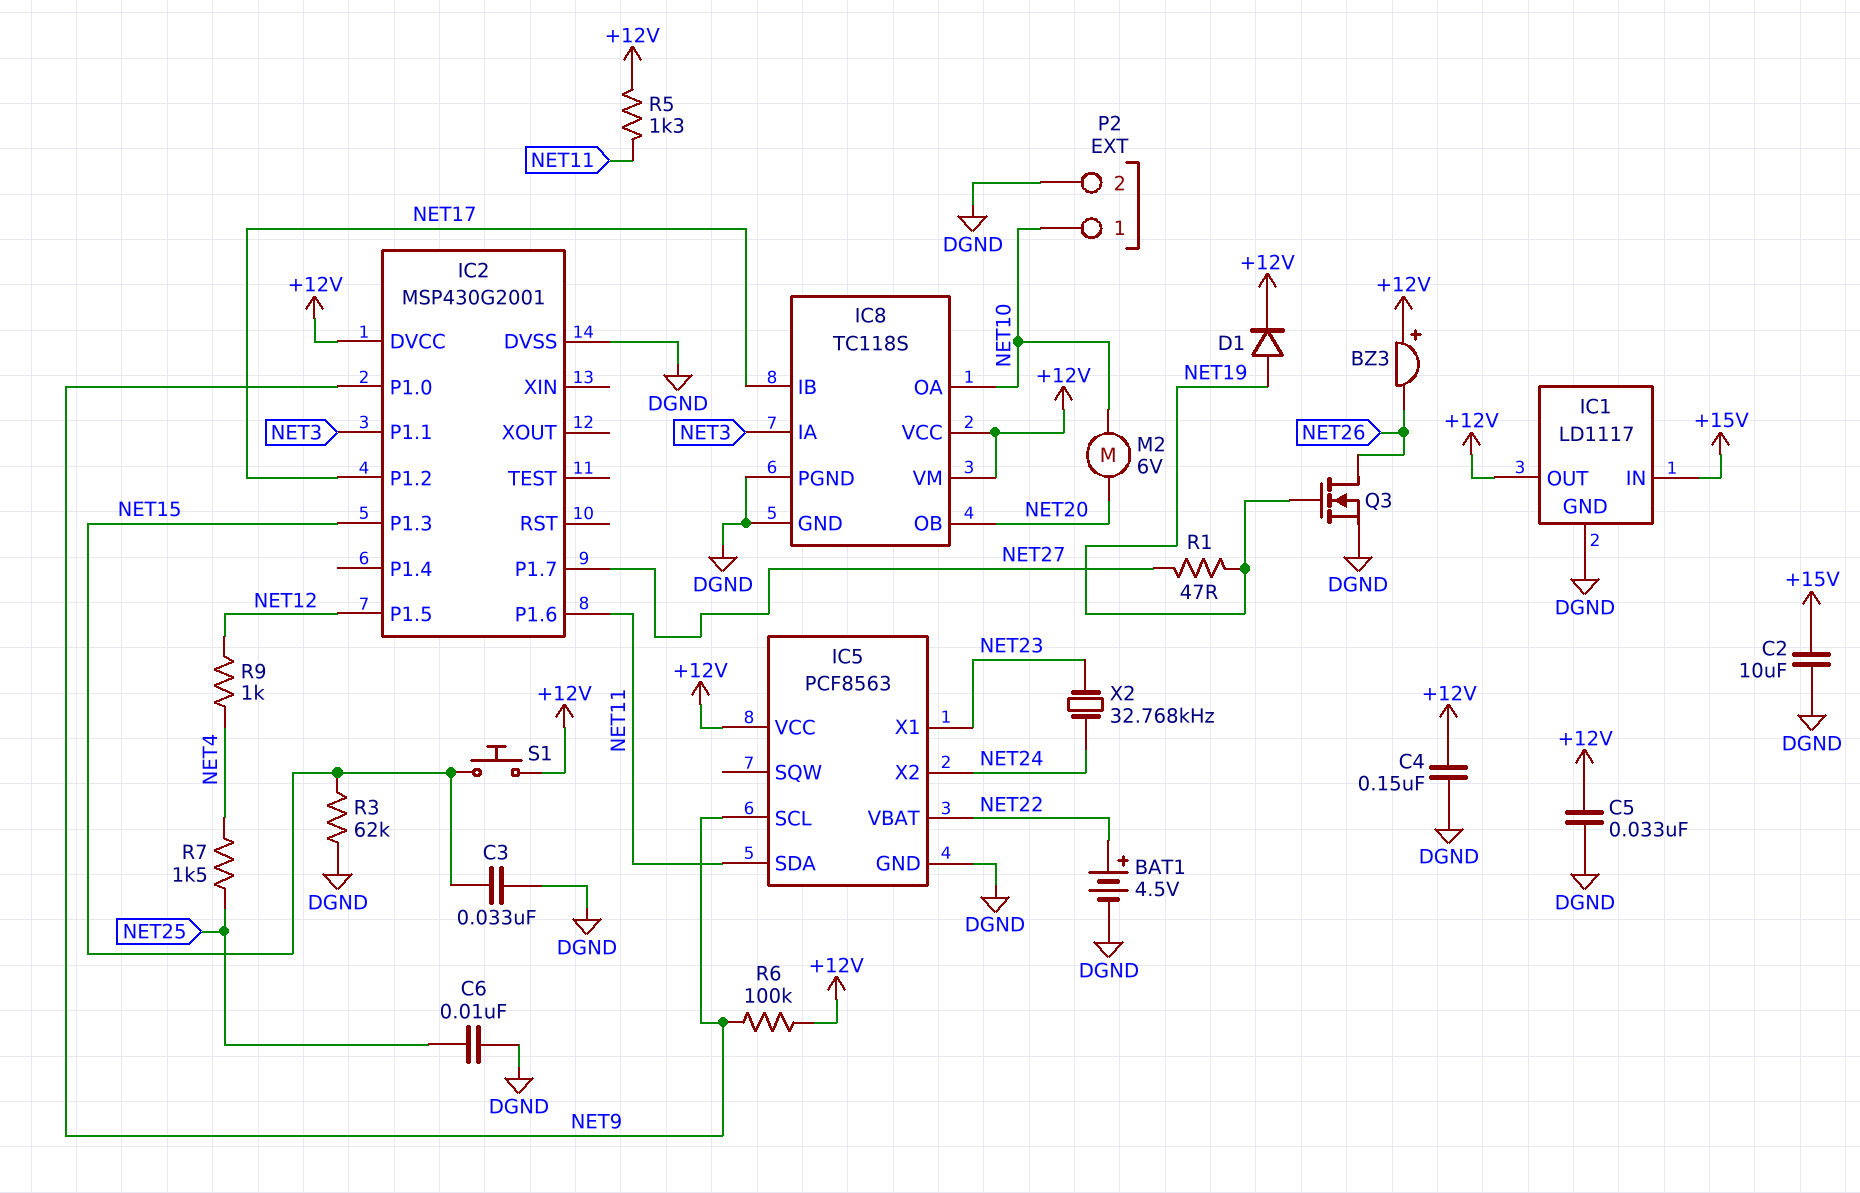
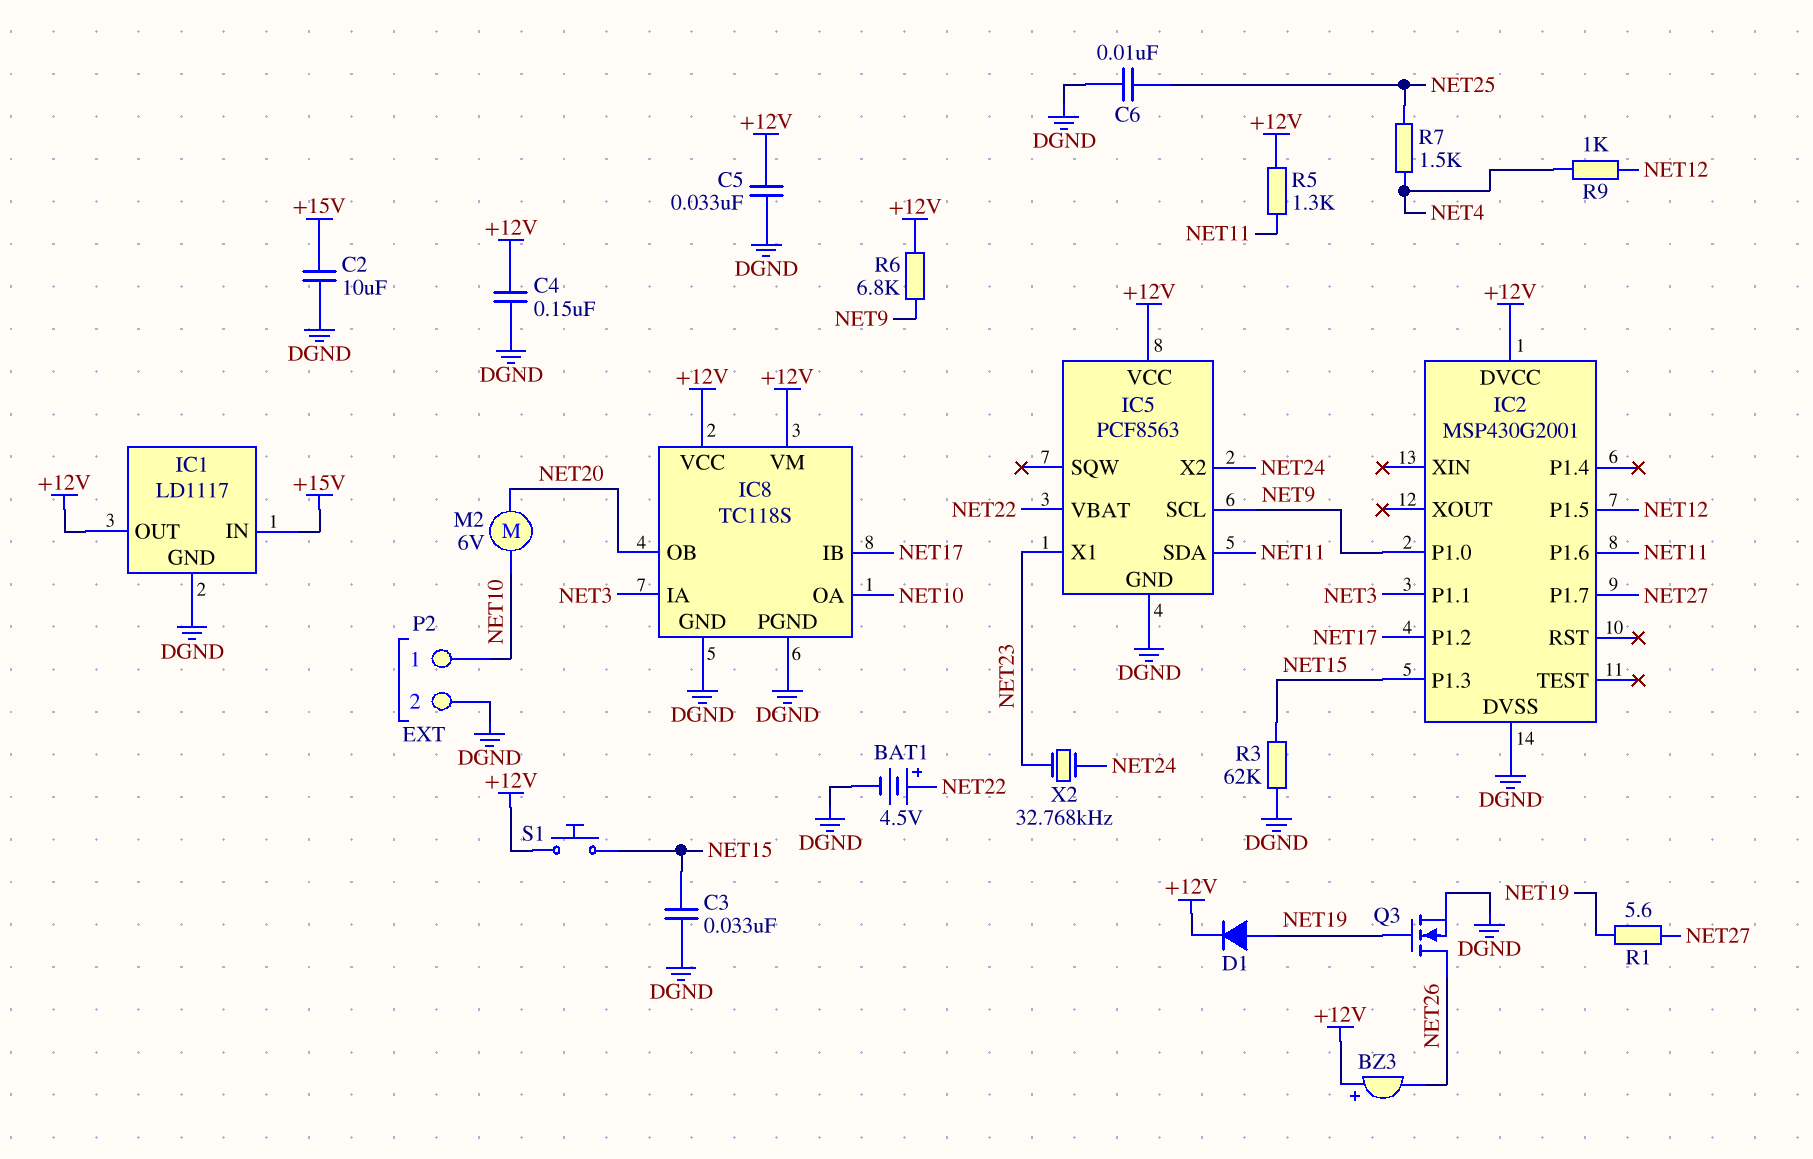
R1: 47 (NET19, NET27) -> 5.6 (NET19, NET27)
R6: 100k (+12V, NET9) -> 6.8k (+12V, NET9)

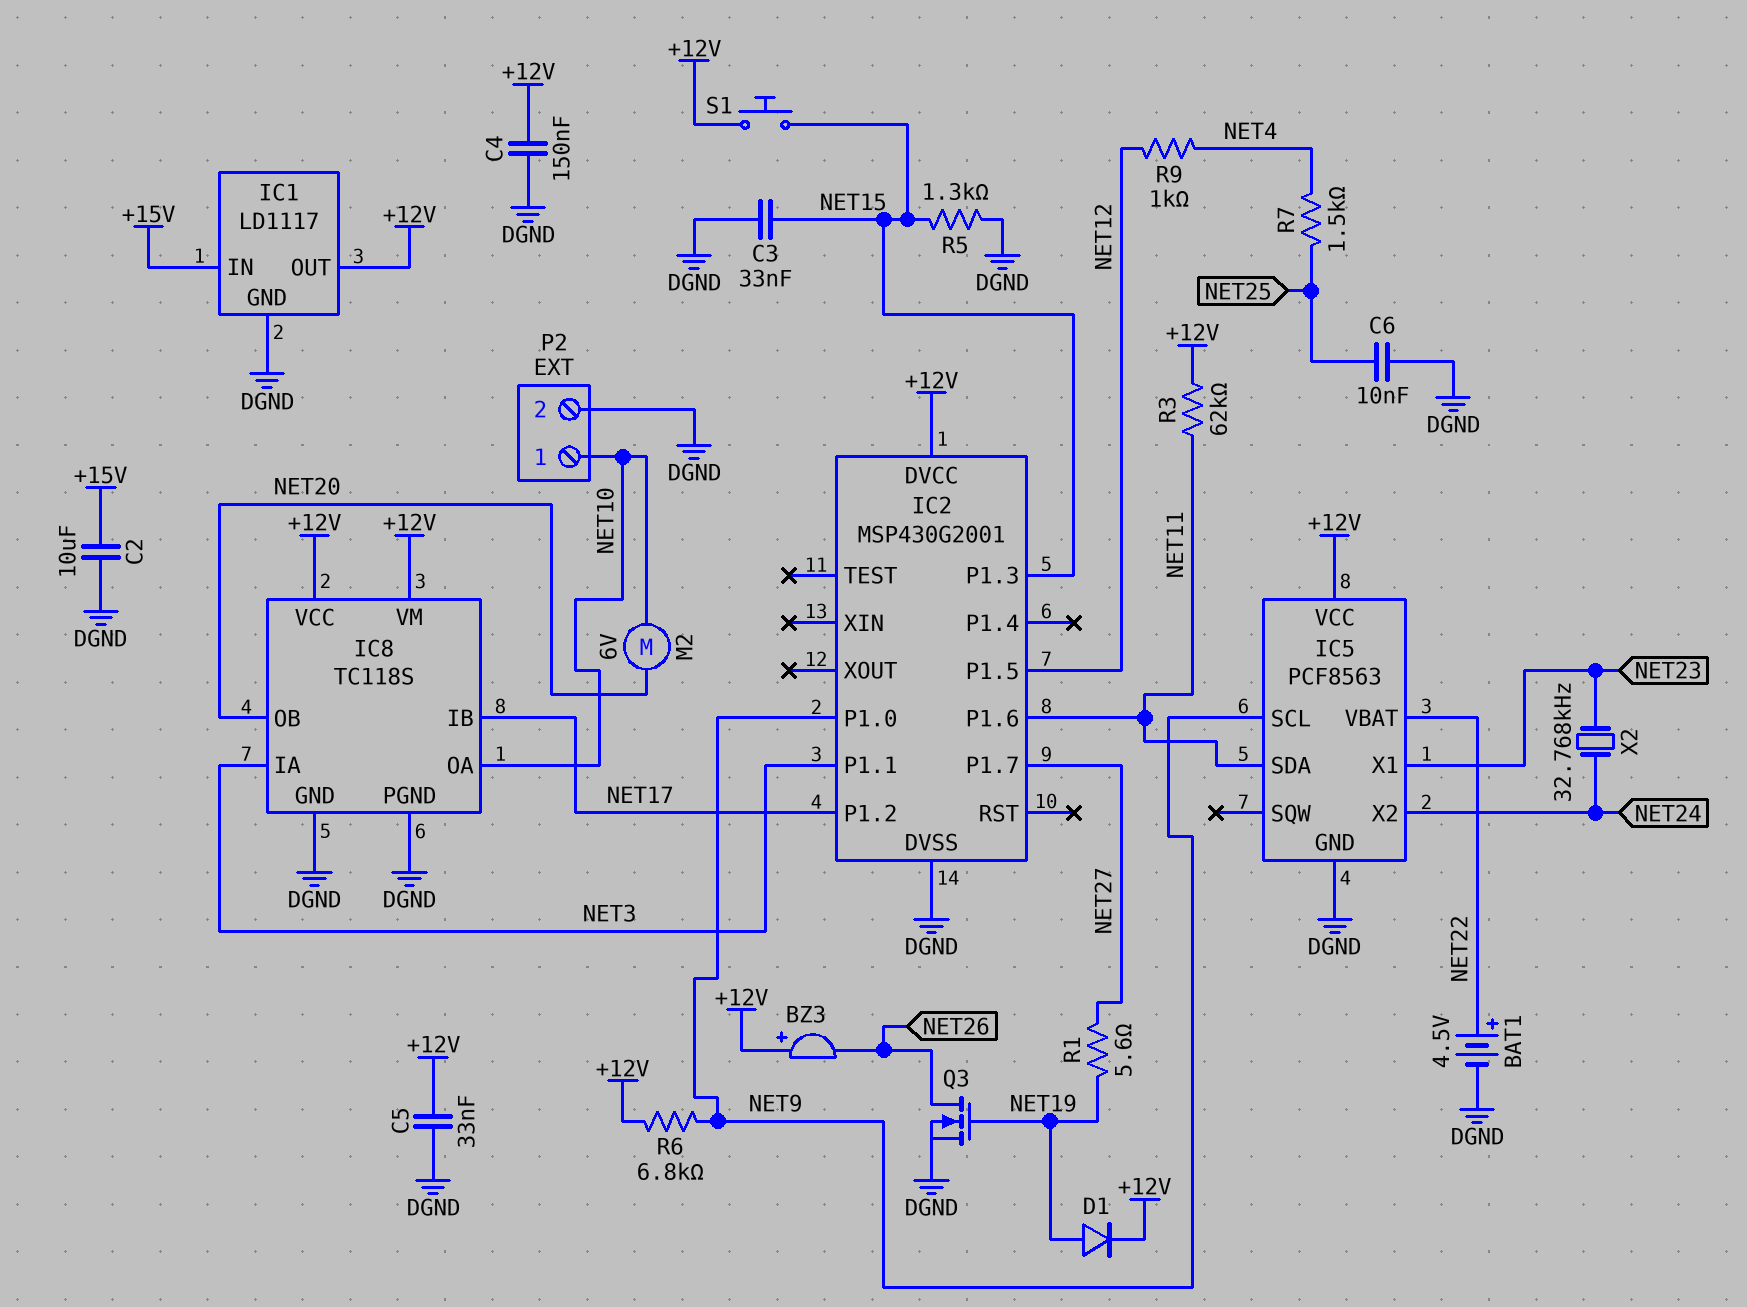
R3: 62k (DGND, NET15) -> 62k (+12V, NET11)
R5: 1.3k (+12V, NET11) -> 1.3k (DGND, NET15)

